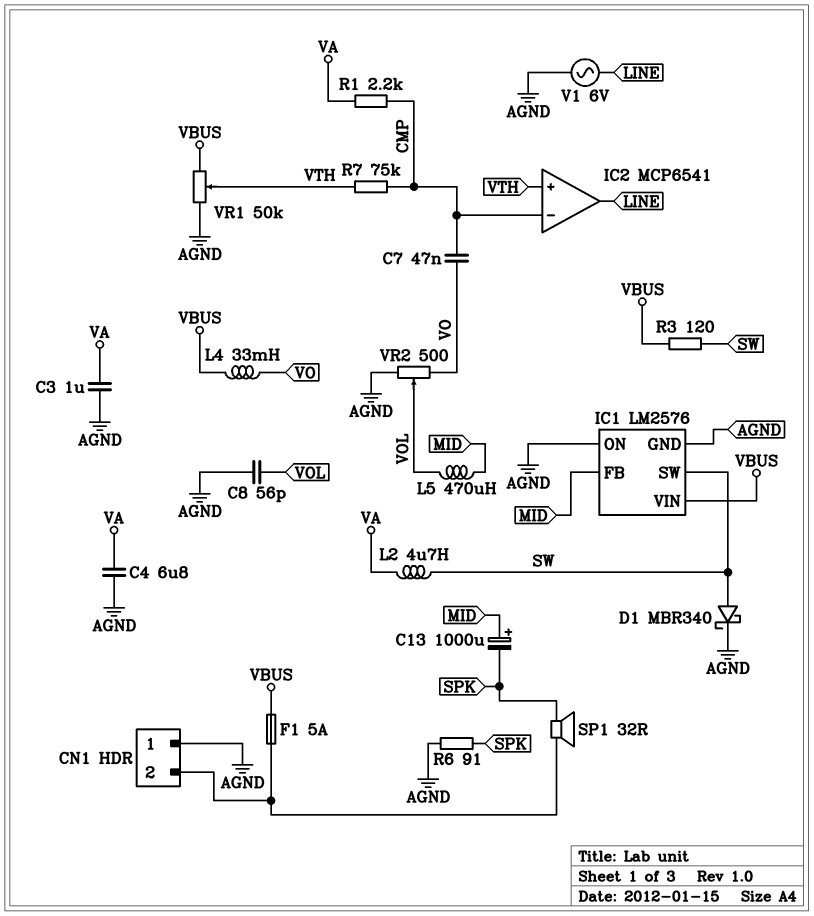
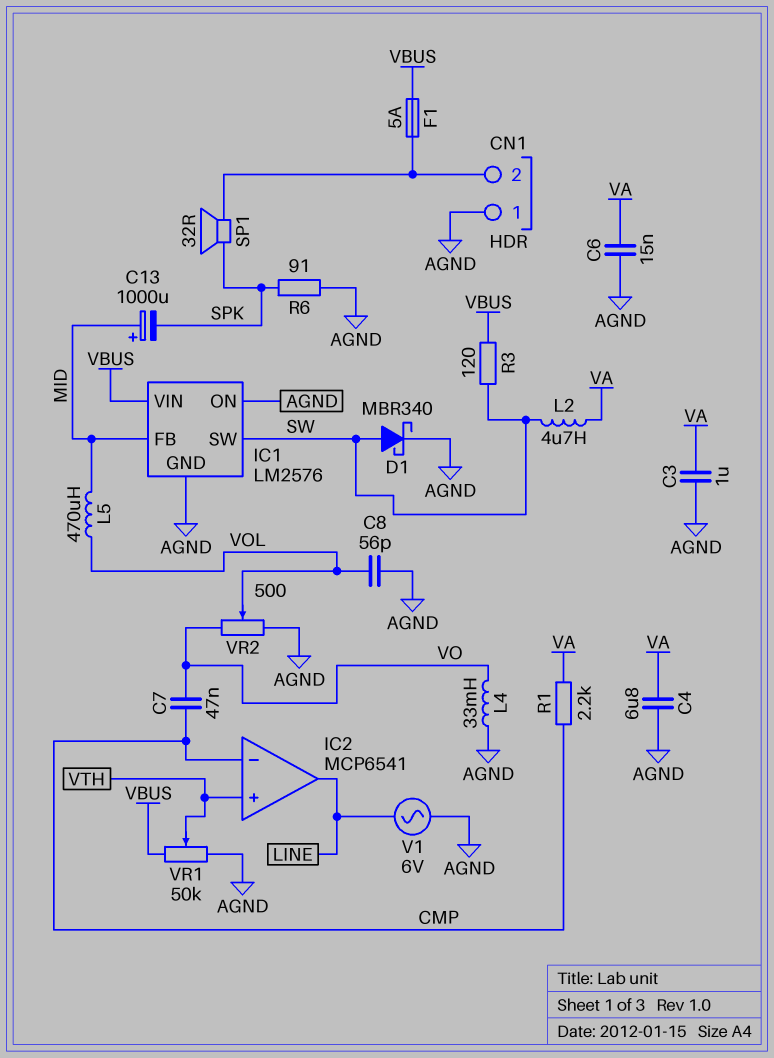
C6: none -> 15nF (AGND, VA)
L4: 33mH (VBUS, VO) -> 33mH (AGND, VO)
R7: 75k (CMP, VTH) -> none

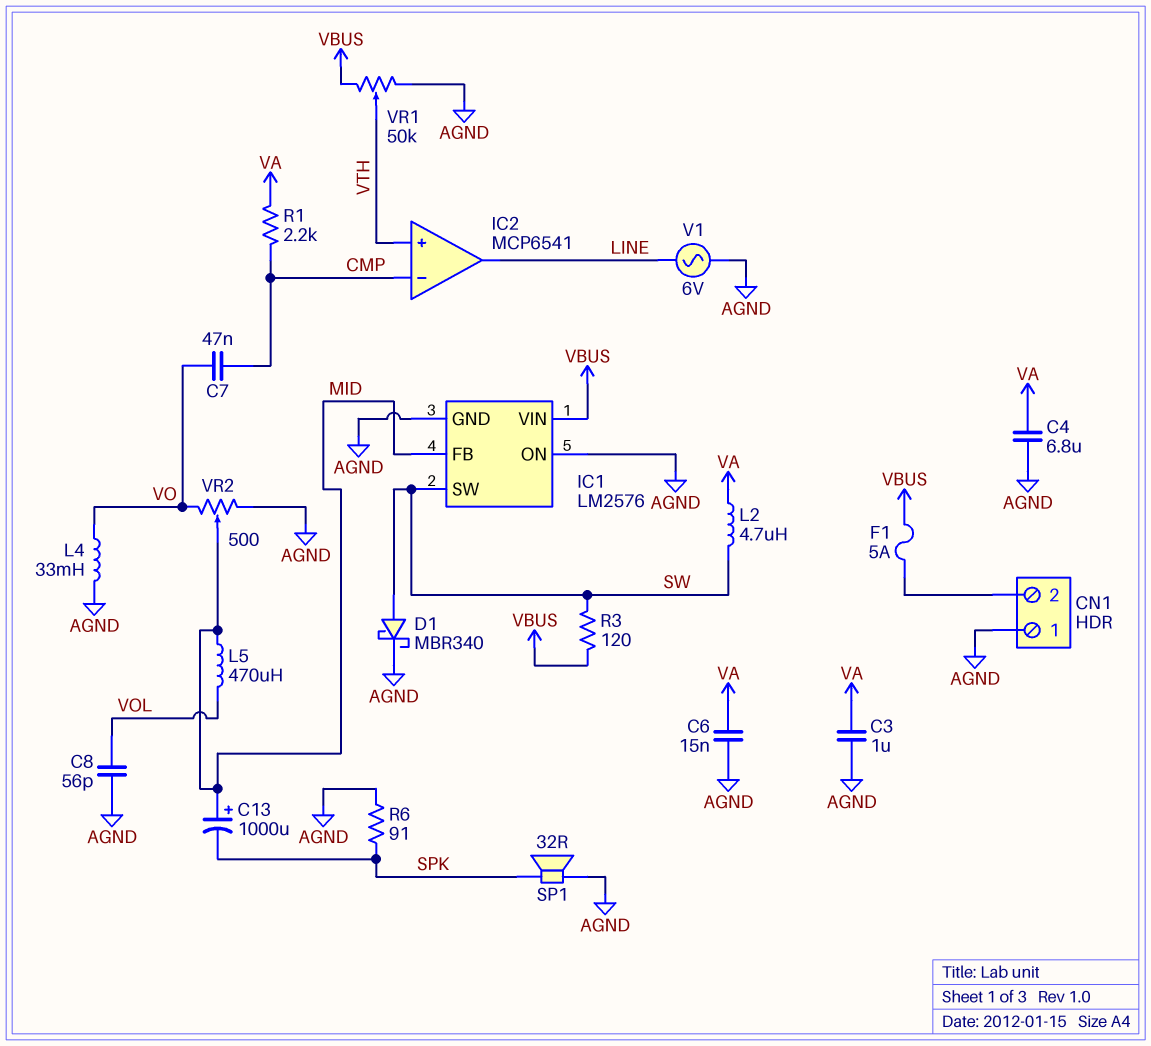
SP1: speaker 32R (CN1/2, SPK) -> speaker 32R (AGND, SPK)
VR2: 500 (AGND, VO, wiper VOL) -> 500 (AGND, VO, wiper MID)

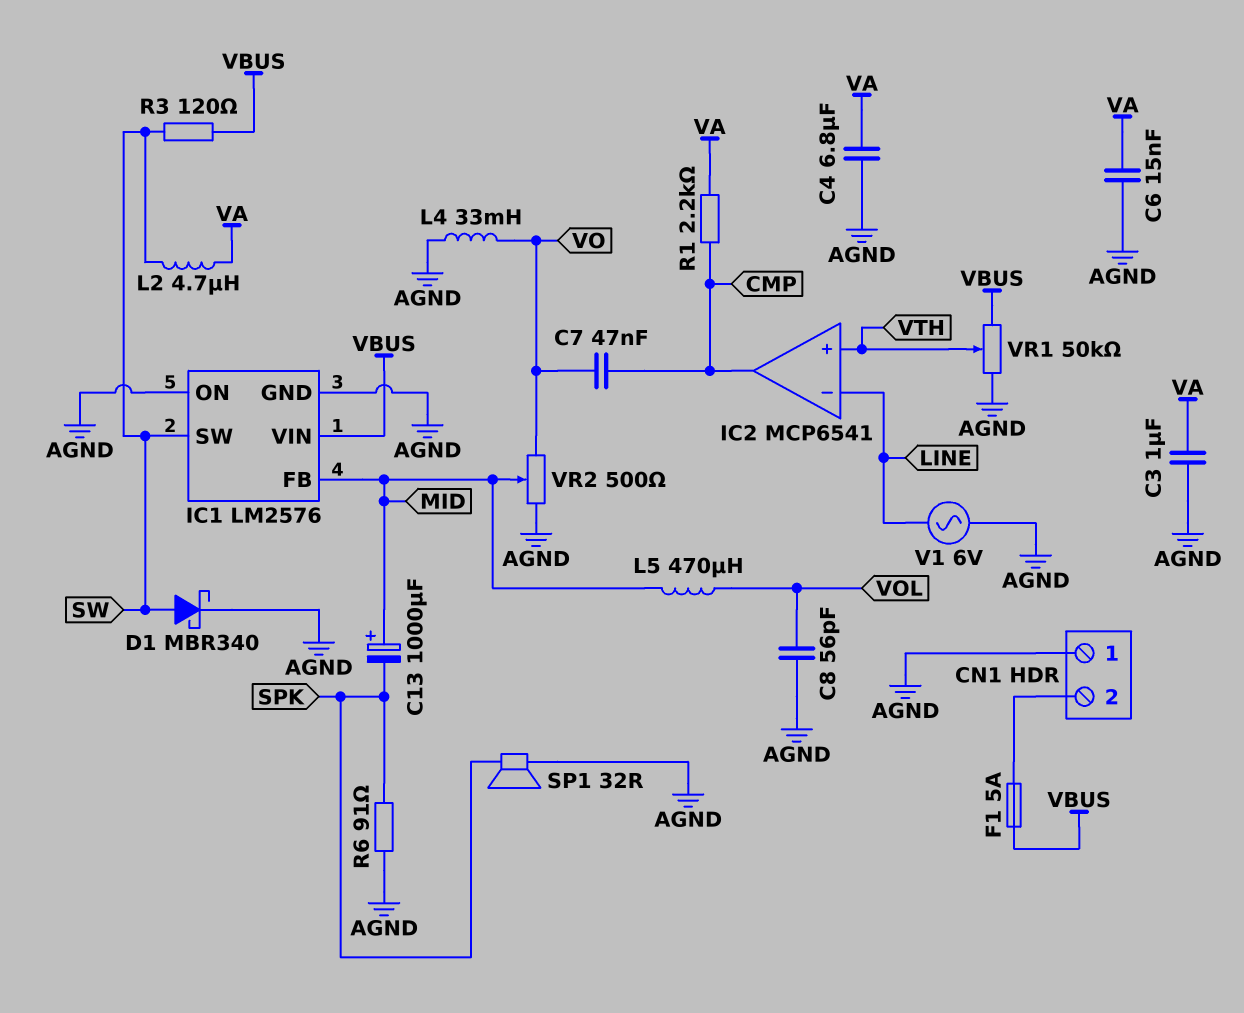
IC2 pin in-: CMP -> LINE
IC2 pin out: LINE -> CMP

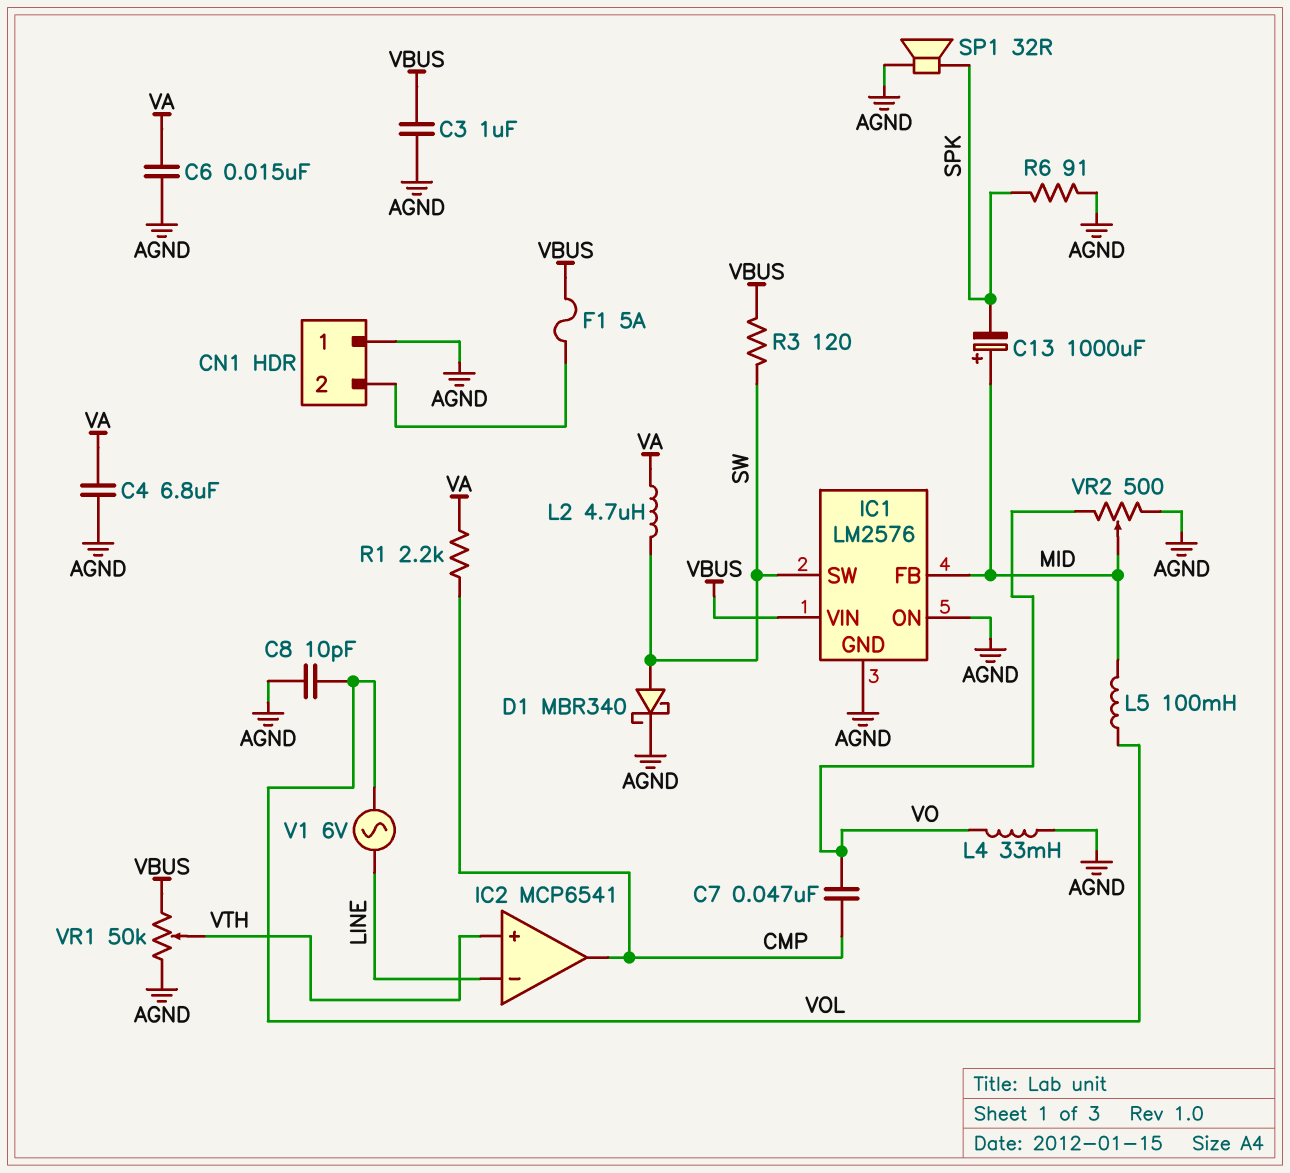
C3: 1uF (AGND, VA) -> 1uF (AGND, VBUS)
C8: 56pF (AGND, VOL) -> 10pF (AGND, VOL)
L5: 470uH (MID, VOL) -> 100mH (MID, VOL)
V1: AC 6V (AGND, LINE) -> AC 6V (LINE, VOL)

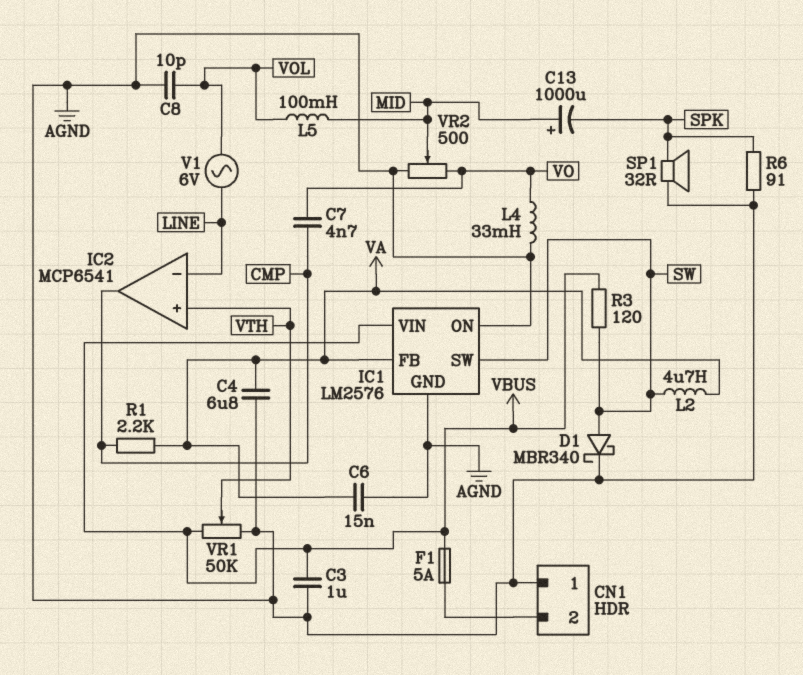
C7: 47nF (CMP, VO) -> 4.7nF (CMP, VO)
IC1 pin FB: MID -> VA

